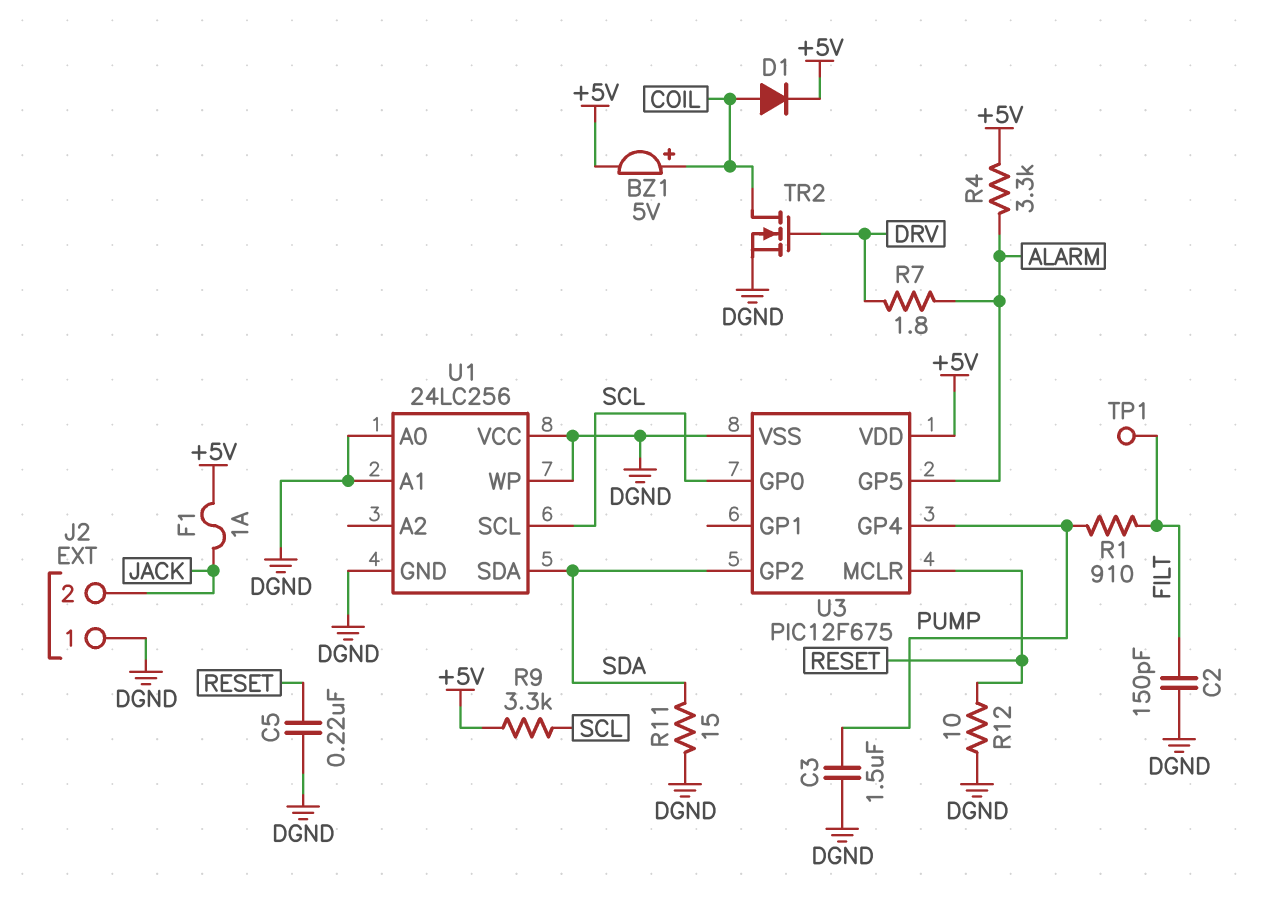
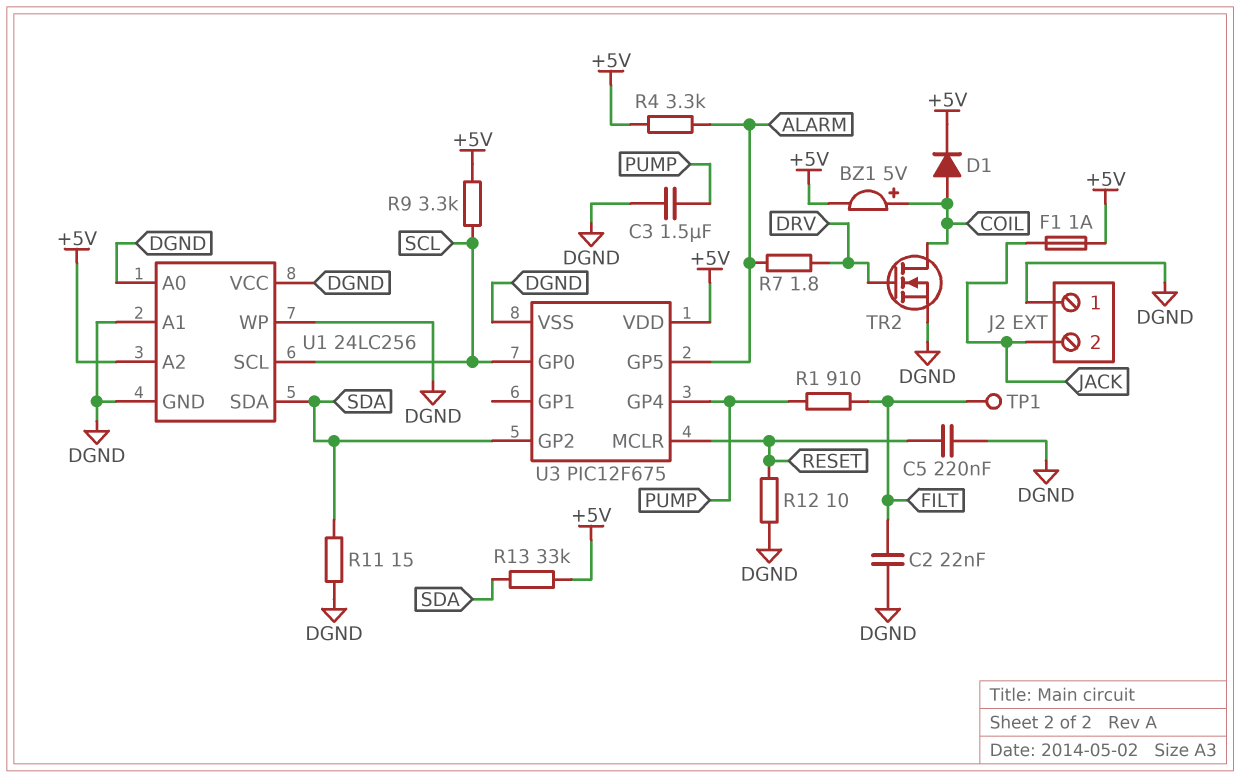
C2: 150pF (DGND, FILT) -> 22nF (DGND, FILT)
R13: none -> 33k (+5V, SDA)
U1 pin A2: none -> +5V

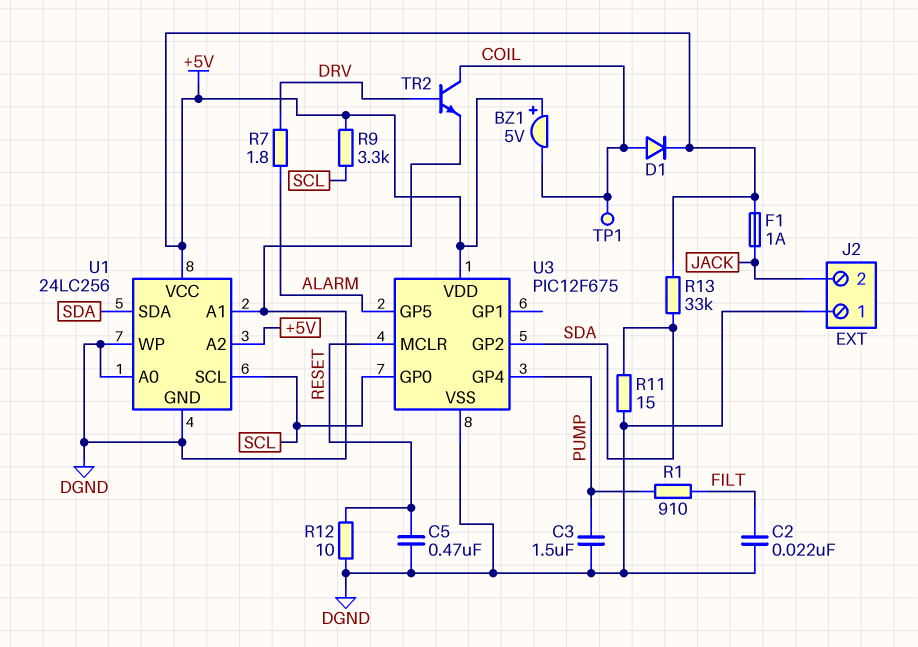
BZ1: buzzer 5V (plus COIL, minus +5V) -> buzzer 5V (plus +5V, minus COIL)
C5: 220nF (DGND, RESET) -> 470nF (DGND, RESET)
R4: 3.3k (+5V, ALARM) -> none
TP1: test point (FILT) -> test point (COIL)
TR2: NMOS (G DRV, D COIL, S DGND) -> NPN (B DRV, C COIL, E DGND)
U1 pin VCC: DGND -> +5V

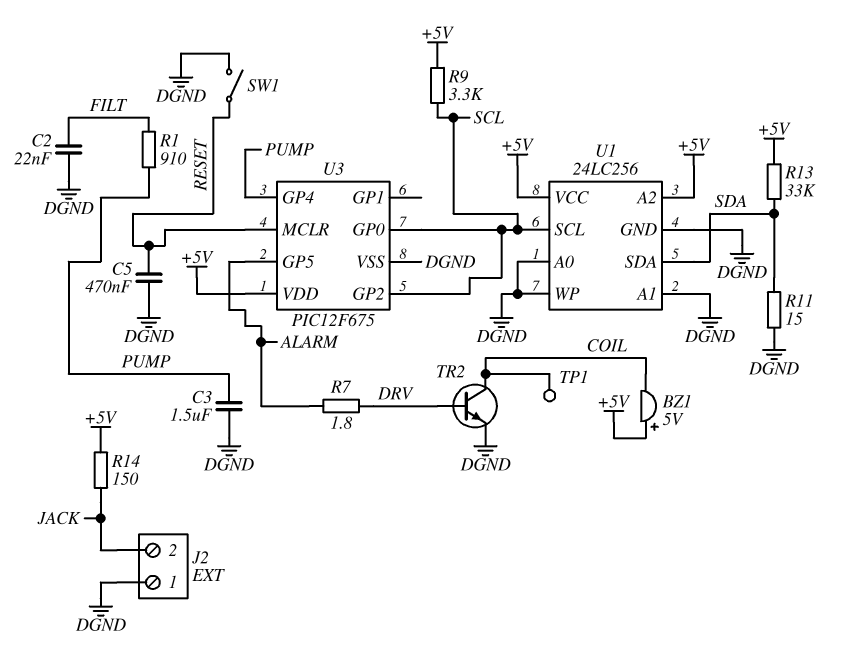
D1: diode (A COIL, K +5V) -> none
F1: 1A (+5V, JACK) -> none
R12: 10 (DGND, RESET) -> none
R14: none -> 150 (+5V, JACK)
SW1: none -> switch (DGND, RESET)
U3 pin GP2: SDA -> SCL

